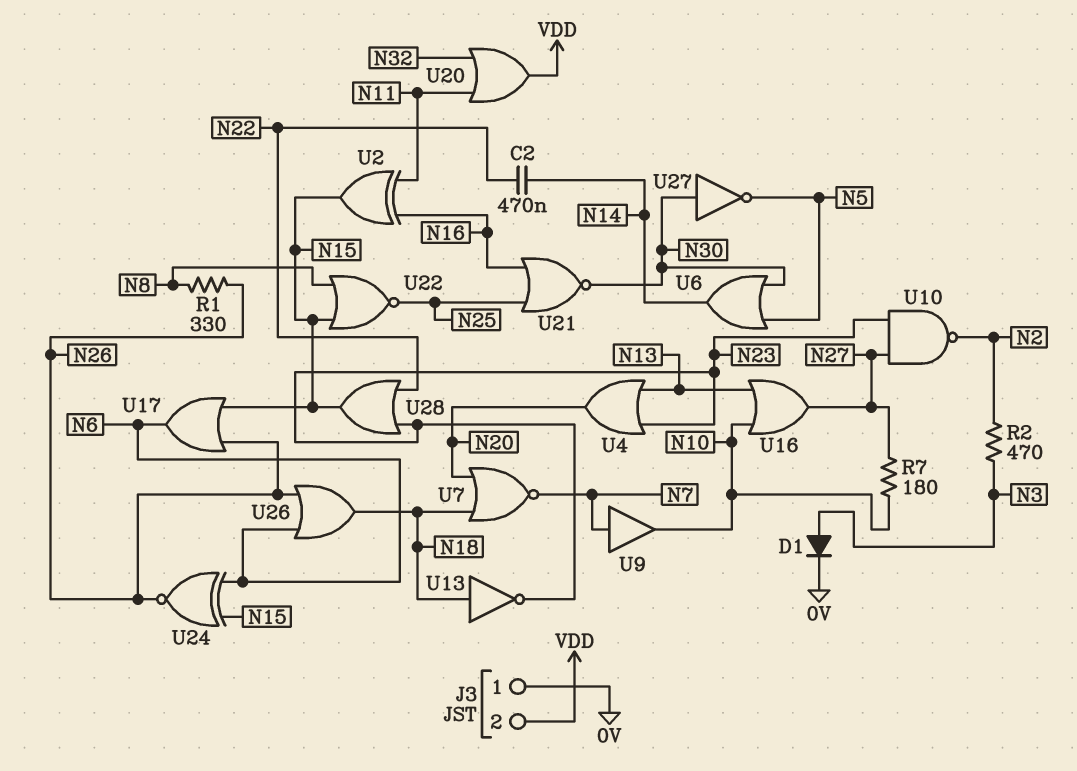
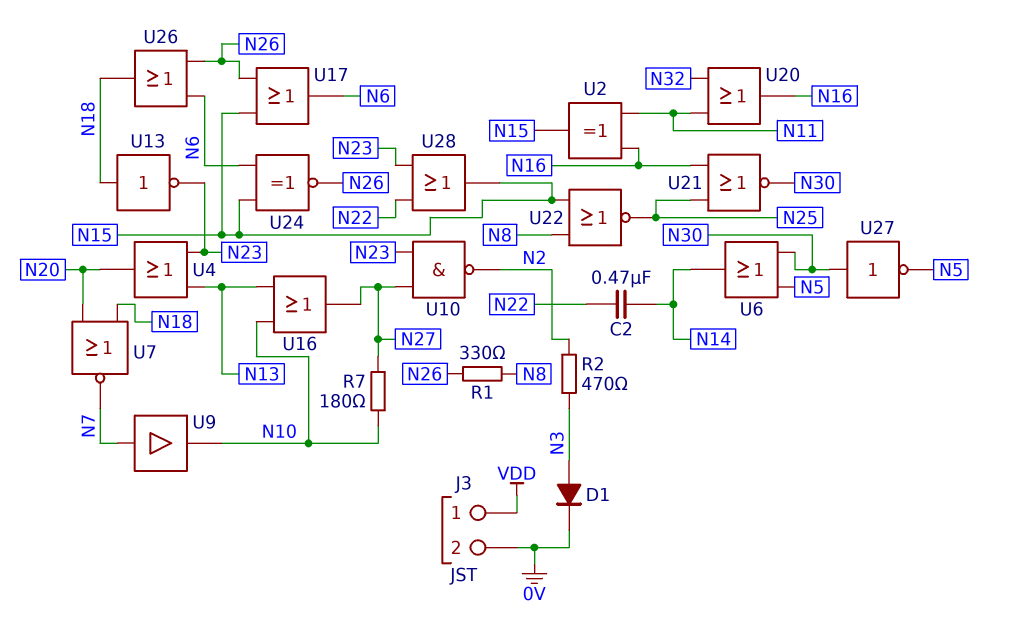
J3 pin 1: 0V -> VDD
J3 pin 2: VDD -> 0V
U20: OR (in N11, in N32, out VDD) -> OR (in N11, in N32, out N16)

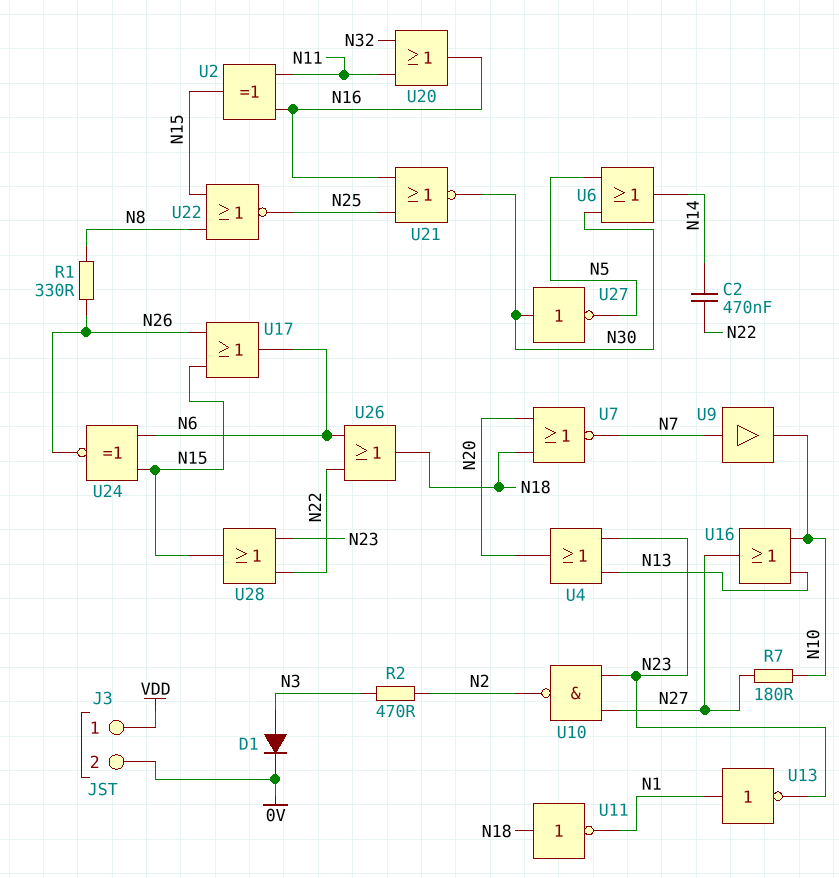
U11: none -> NOT (in N18, out N1)
U13: NOT (in N18, out N23) -> NOT (in N1, out N23)
U26: OR (in N6, in N26, out N18) -> OR (in N6, in N22, out N18)

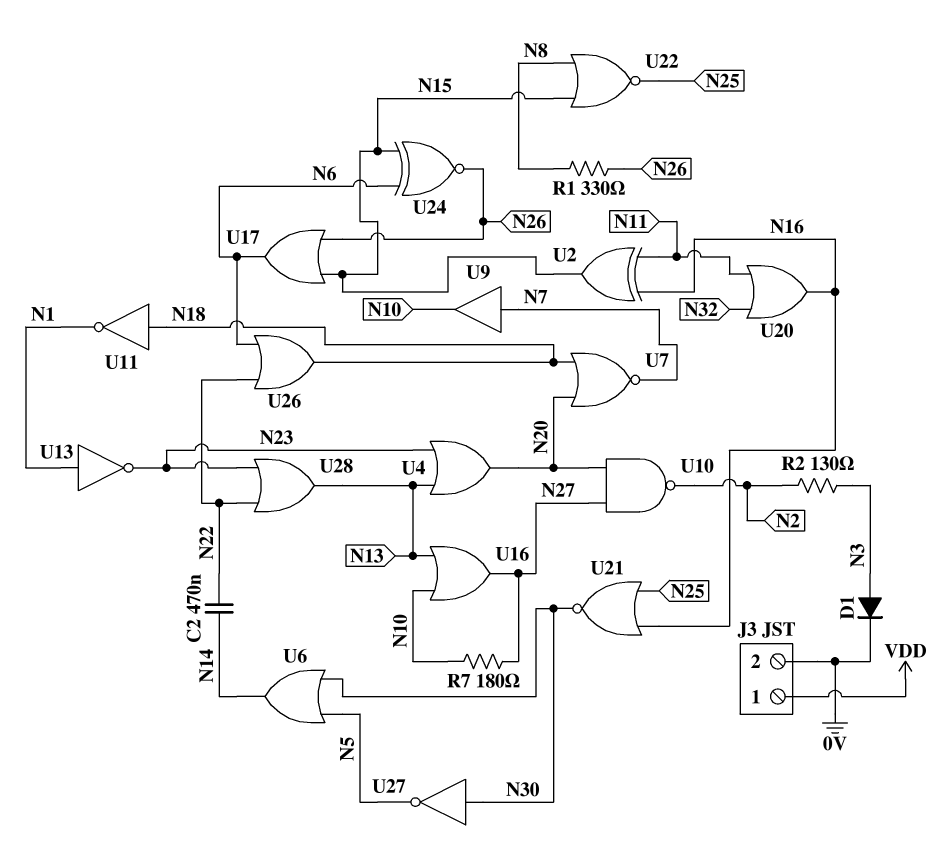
R2: 470 (N2, N3) -> 130 (N2, N3)
U10: NAND (in N23, in N27, out N2) -> NAND (in N20, in N27, out N2)
U28: OR (in N22, in N23, out N15) -> OR (in N22, in N23, out N13)

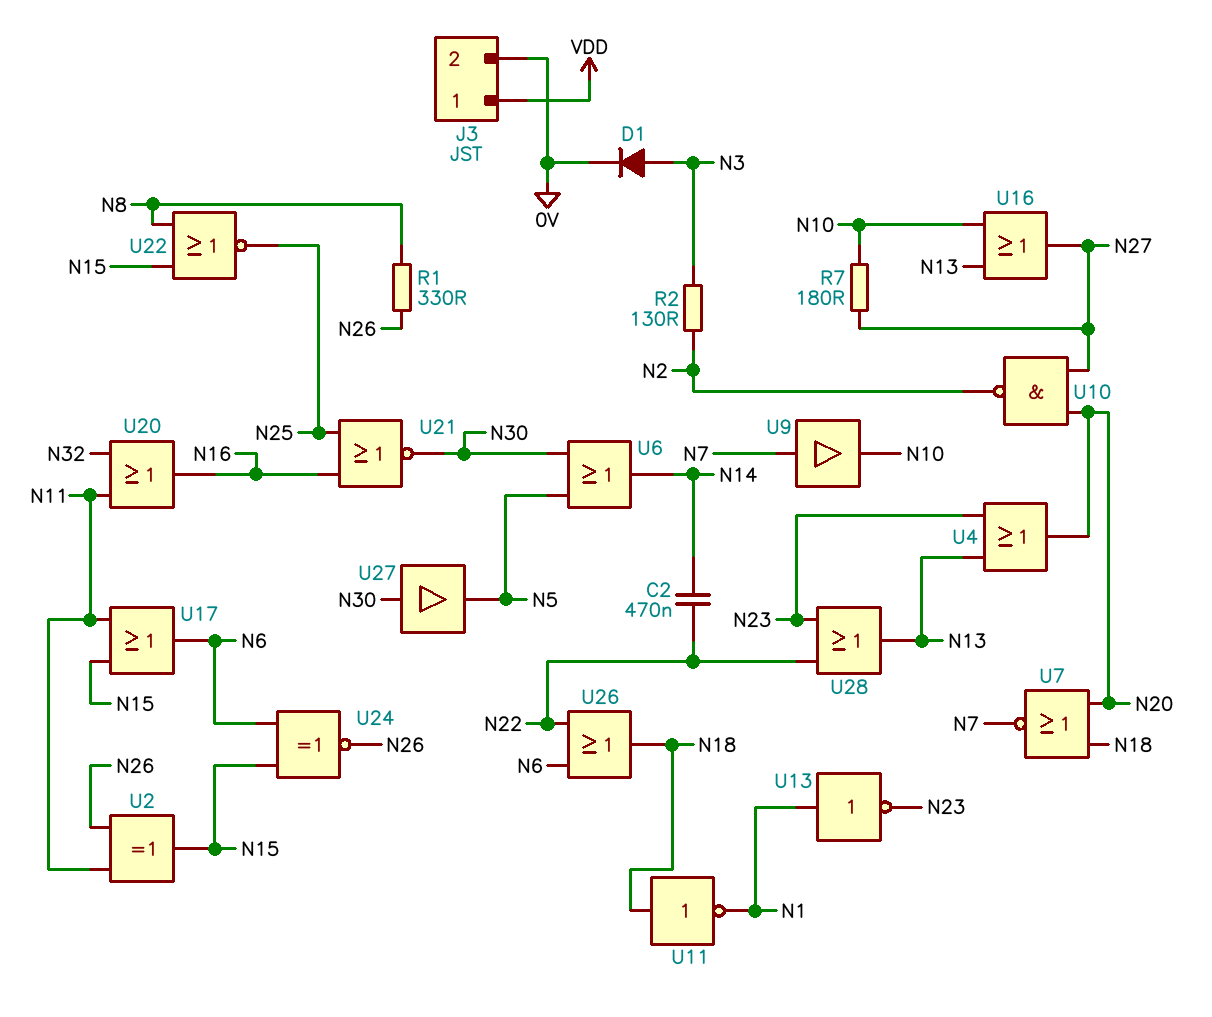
U2: XOR (in N11, in N16, out N15) -> XOR (in N11, in N26, out N15)
U17: OR (in N15, in N26, out N6) -> OR (in N11, in N15, out N6)
U27: NOT (in N30, out N5) -> buffer (in N30, out N5)

